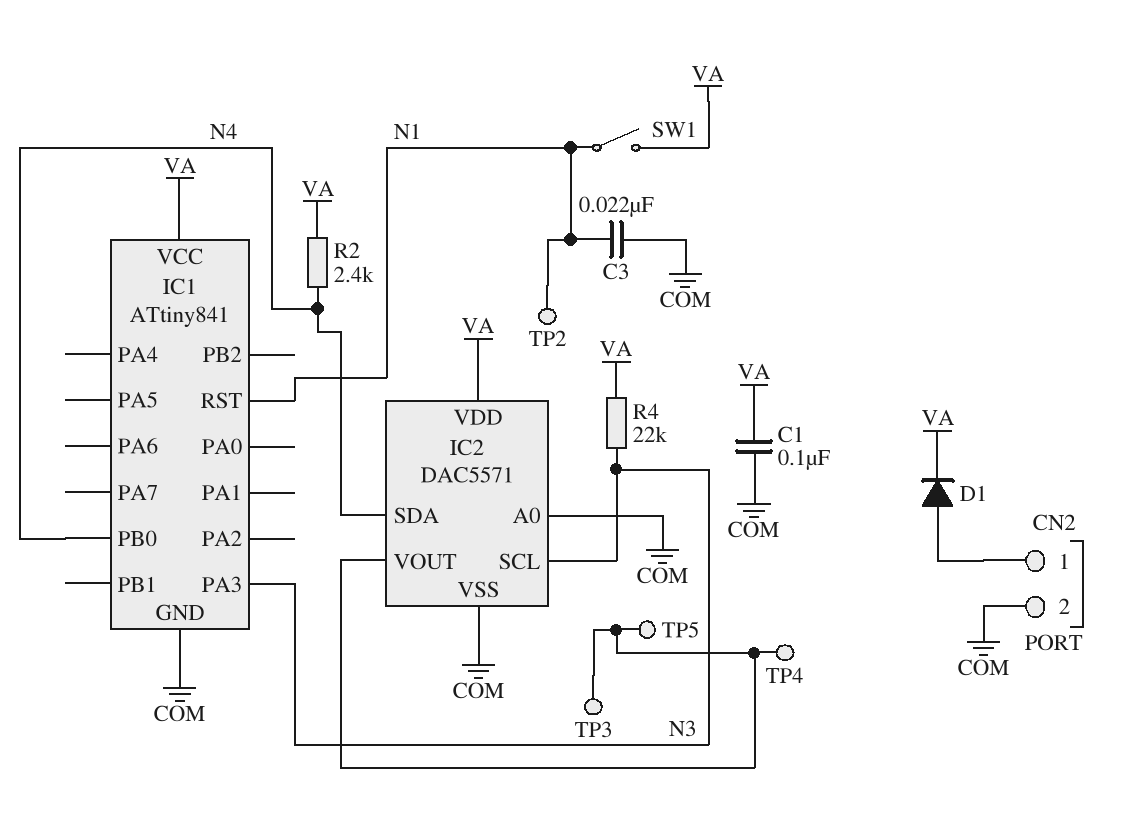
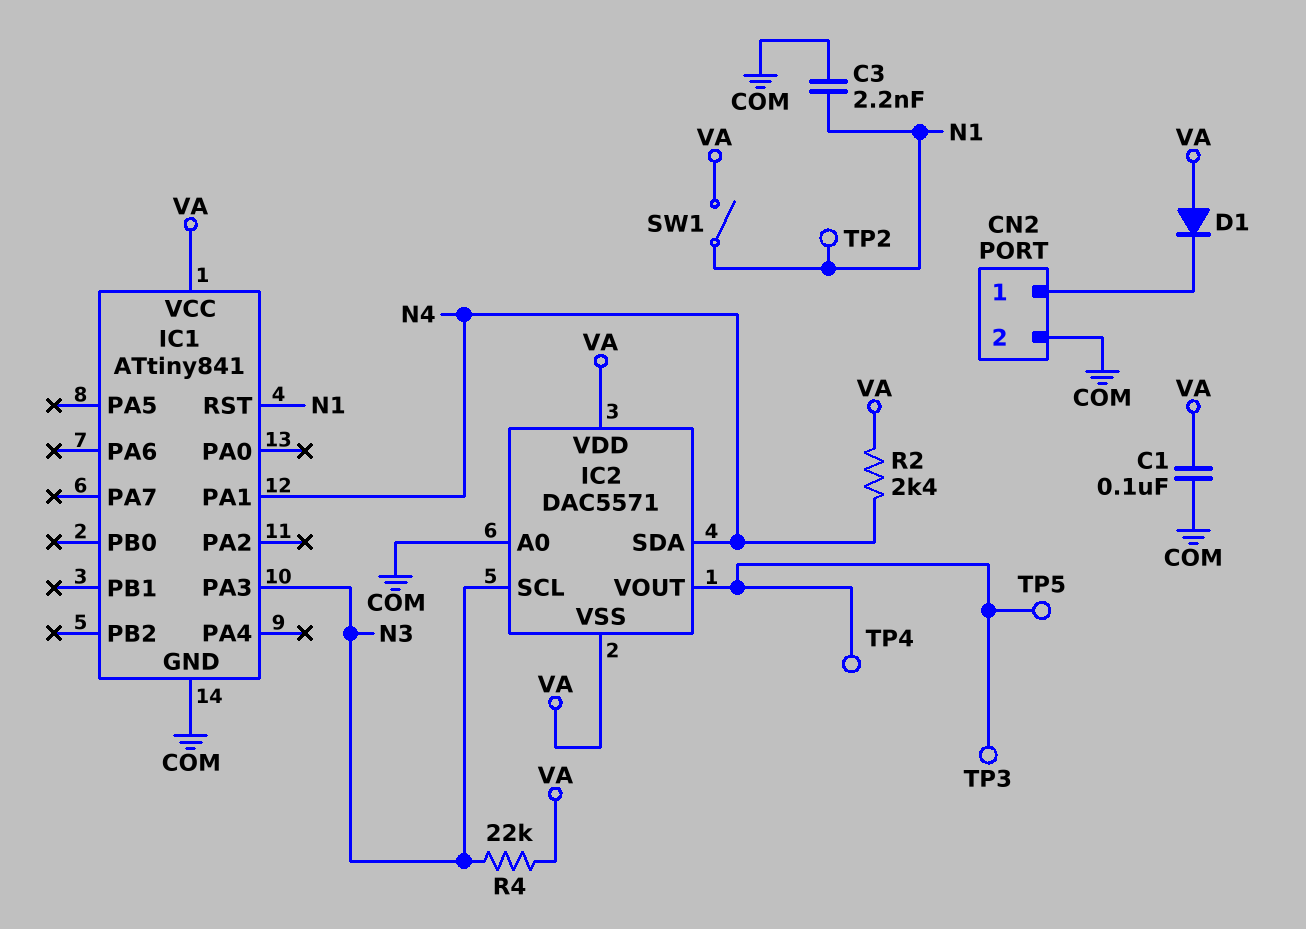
C3: 22nF (COM, N1) -> 2.2nF (COM, N1)
D1: diode (A CN2/1, K VA) -> diode (A VA, K CN2/1)
IC1 pin PA1: none -> N4
IC1 pin PB0: N4 -> none
IC2 pin VSS: COM -> VA

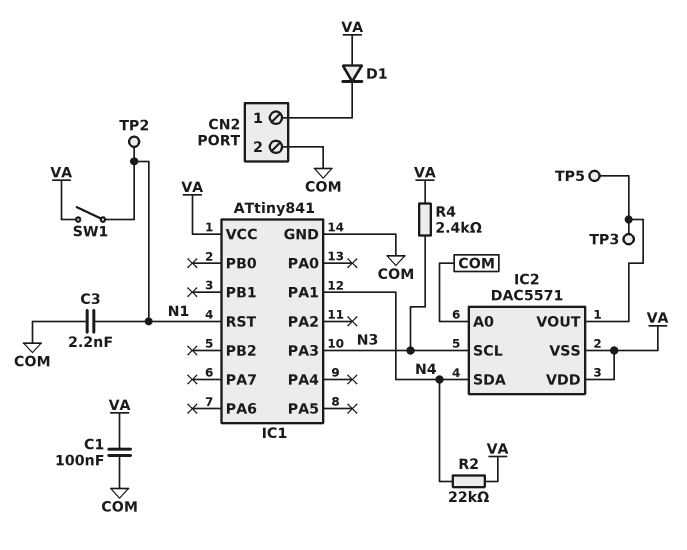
R2: 2.4k (N4, VA) -> 22k (N4, VA)
R4: 22k (N3, VA) -> 2.4k (N3, VA)
TP4: test point (IC2/VOUT) -> none

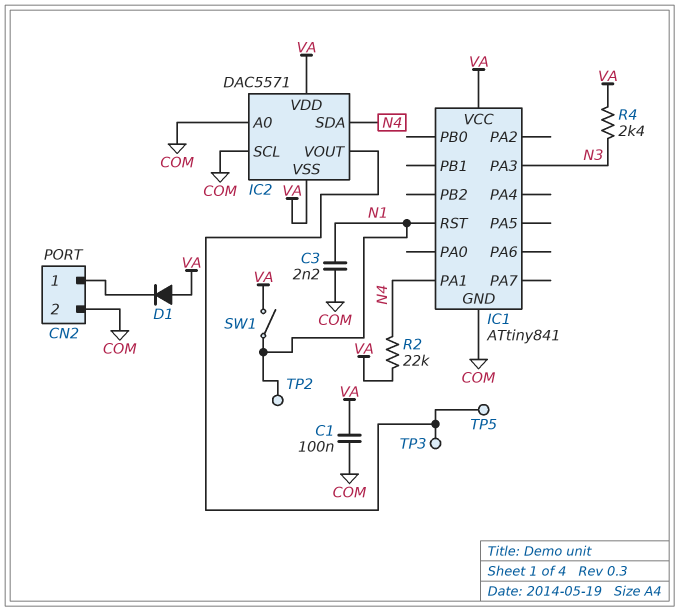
IC2 pin SCL: N3 -> COM

